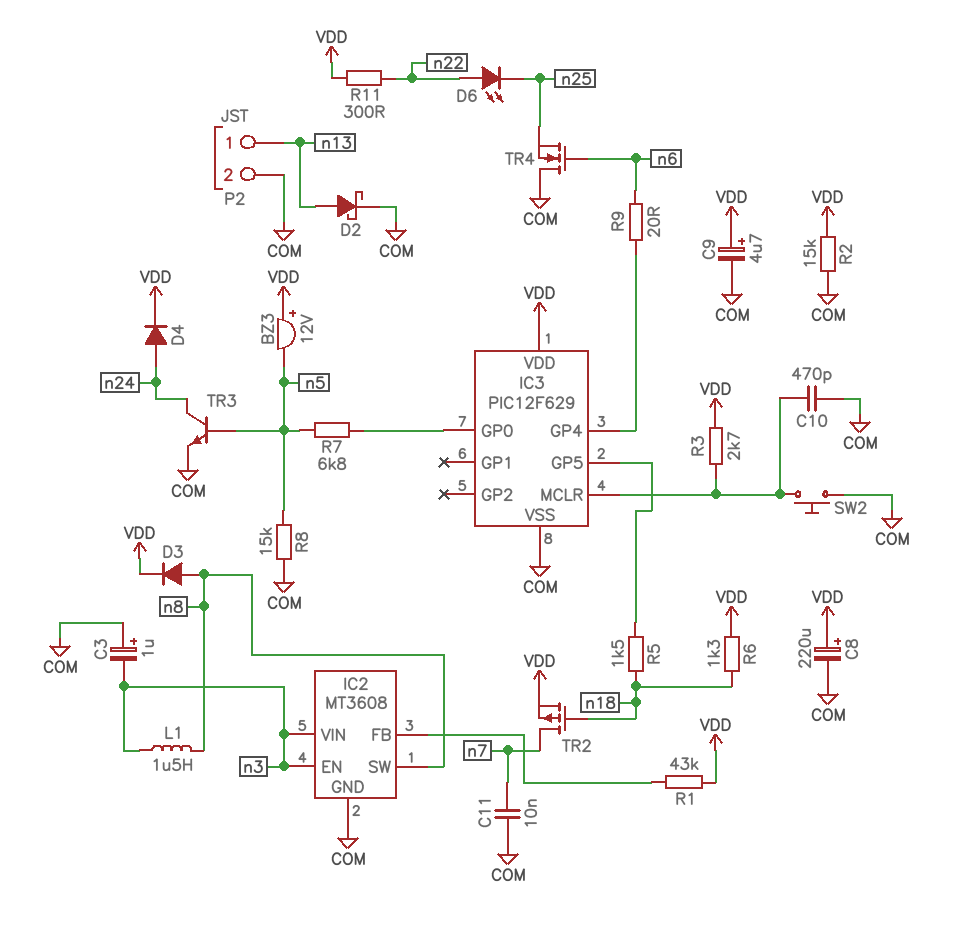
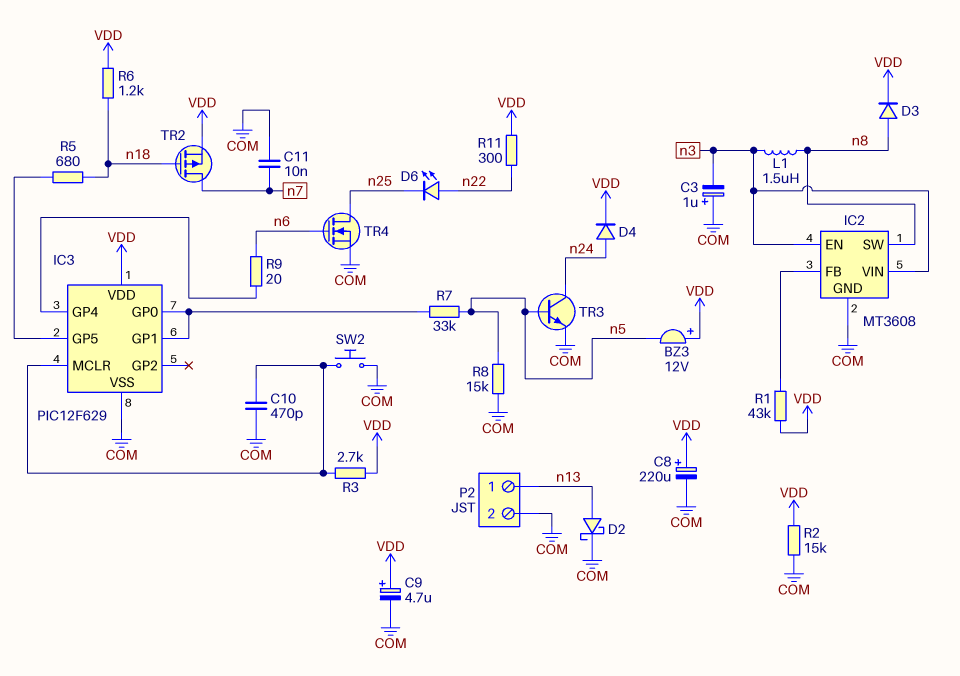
IC3 pin GP1: none -> IC3/GP0
R5: 1.5k (IC3/GP5, n18) -> 680 (IC3/GP5, n18)
R6: 1.3k (VDD, n18) -> 1.2k (VDD, n18)
R7: 6.8k (IC3/GP0, n5) -> 33k (IC3/GP0, n5)
TR4: NMOS (G n6, D COM, S n25) -> NMOS (G n6, D n25, S COM)

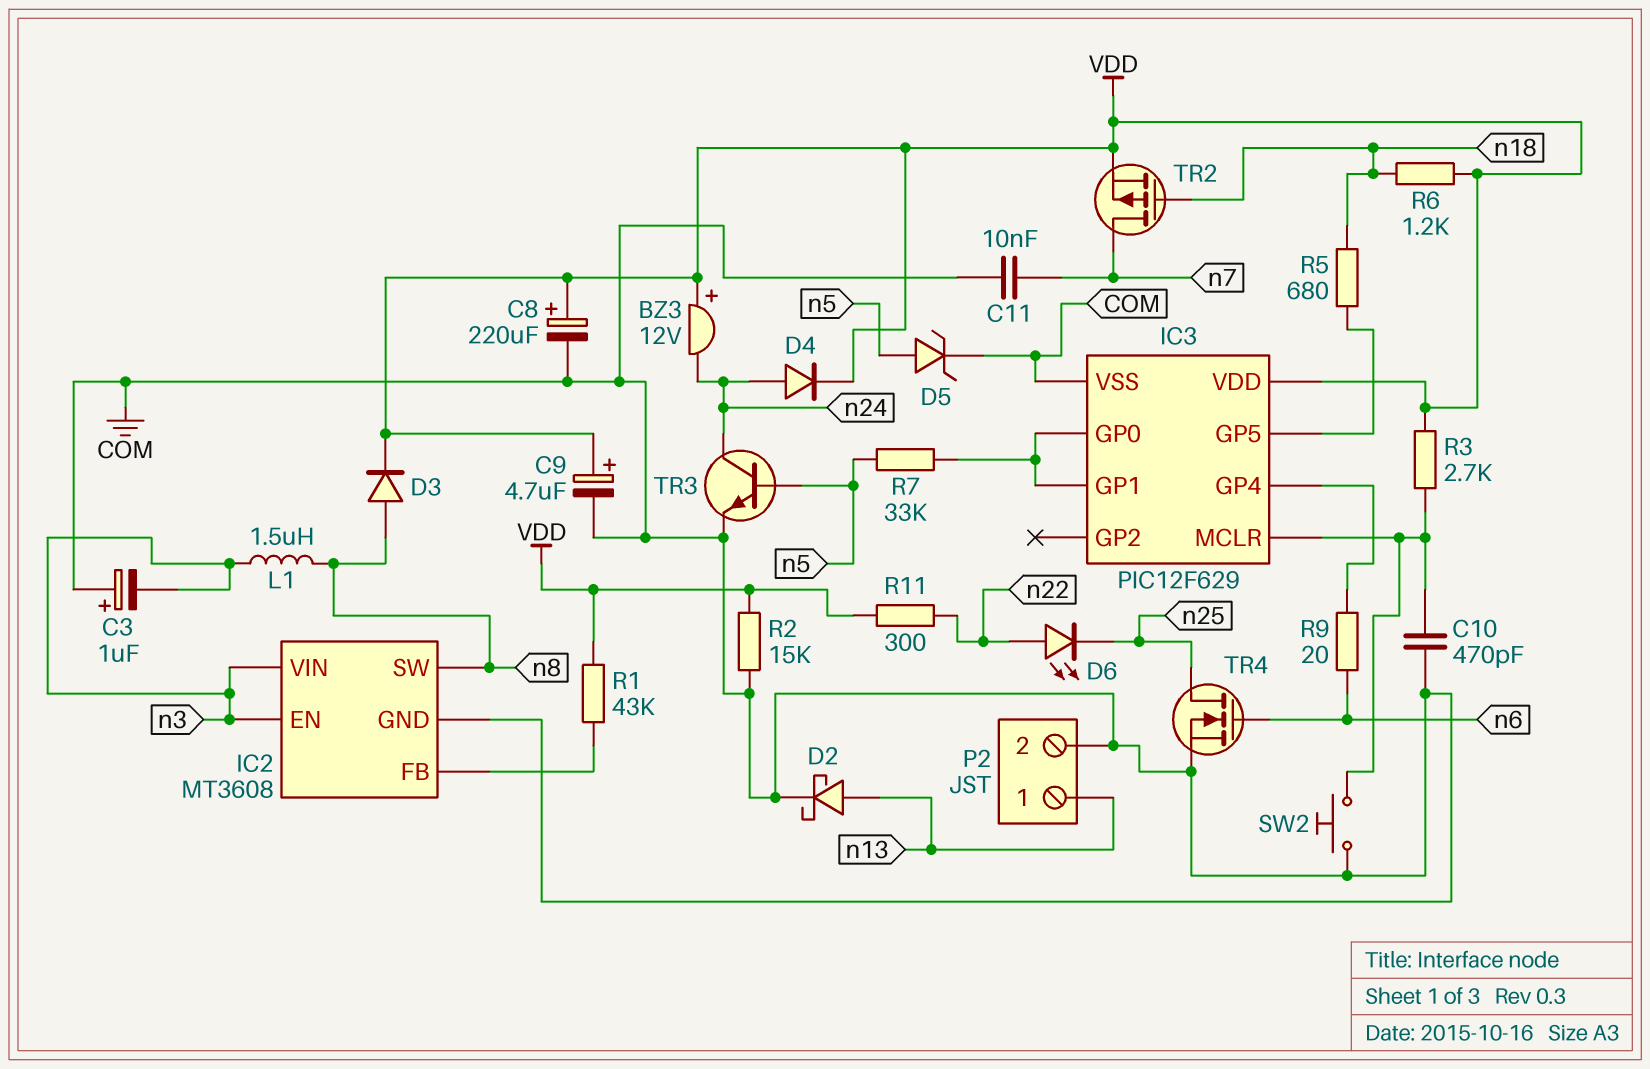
BZ3: buzzer 12V (plus VDD, minus n5) -> buzzer 12V (plus VDD, minus n24)
D5: none -> zener (A n5, K COM)
R8: 15k (COM, n5) -> none

